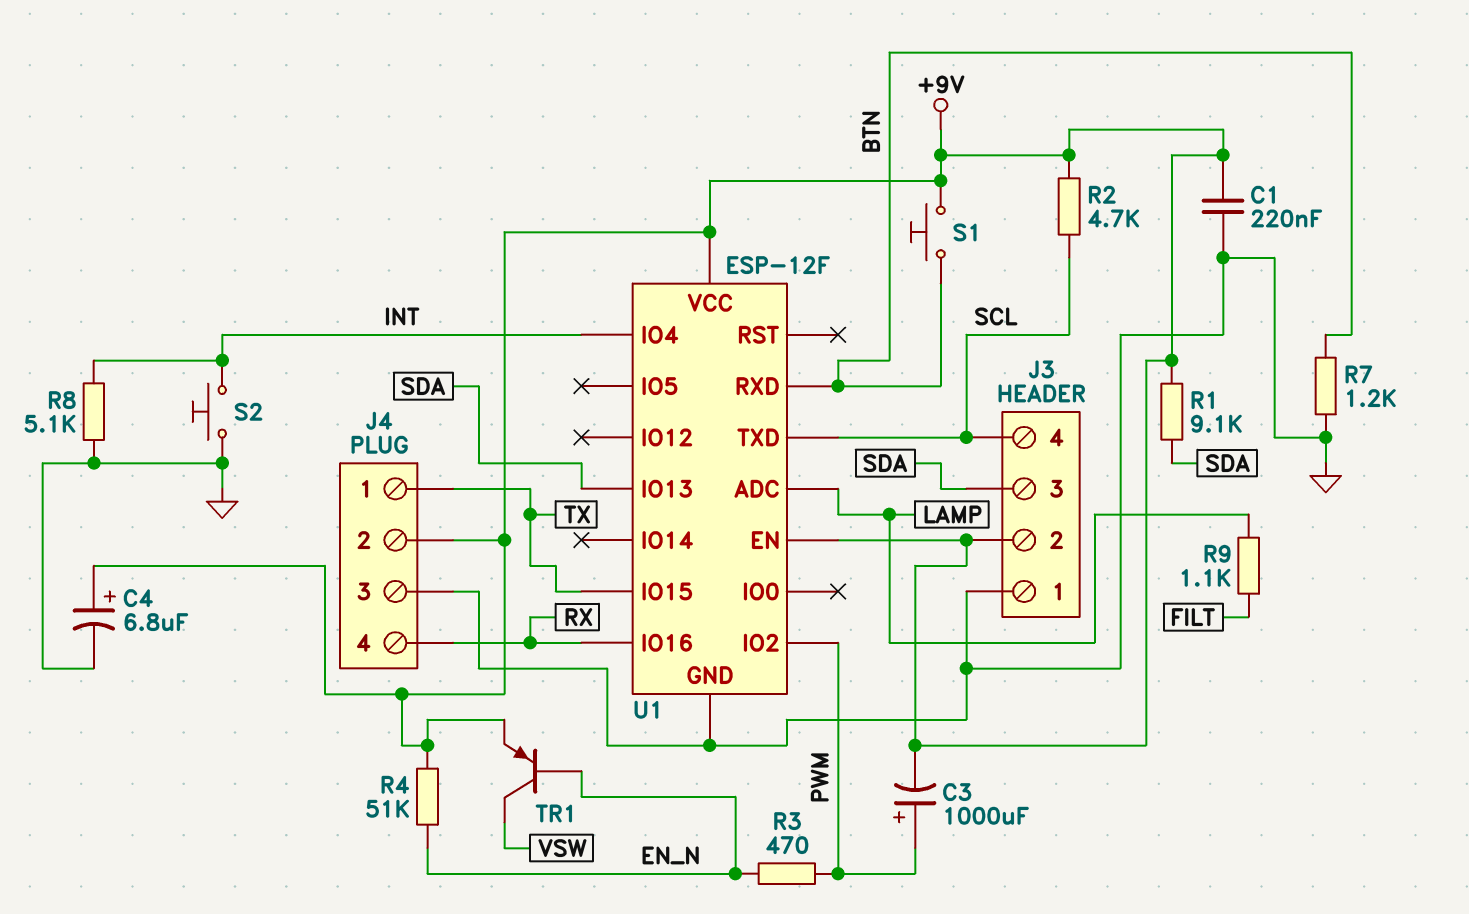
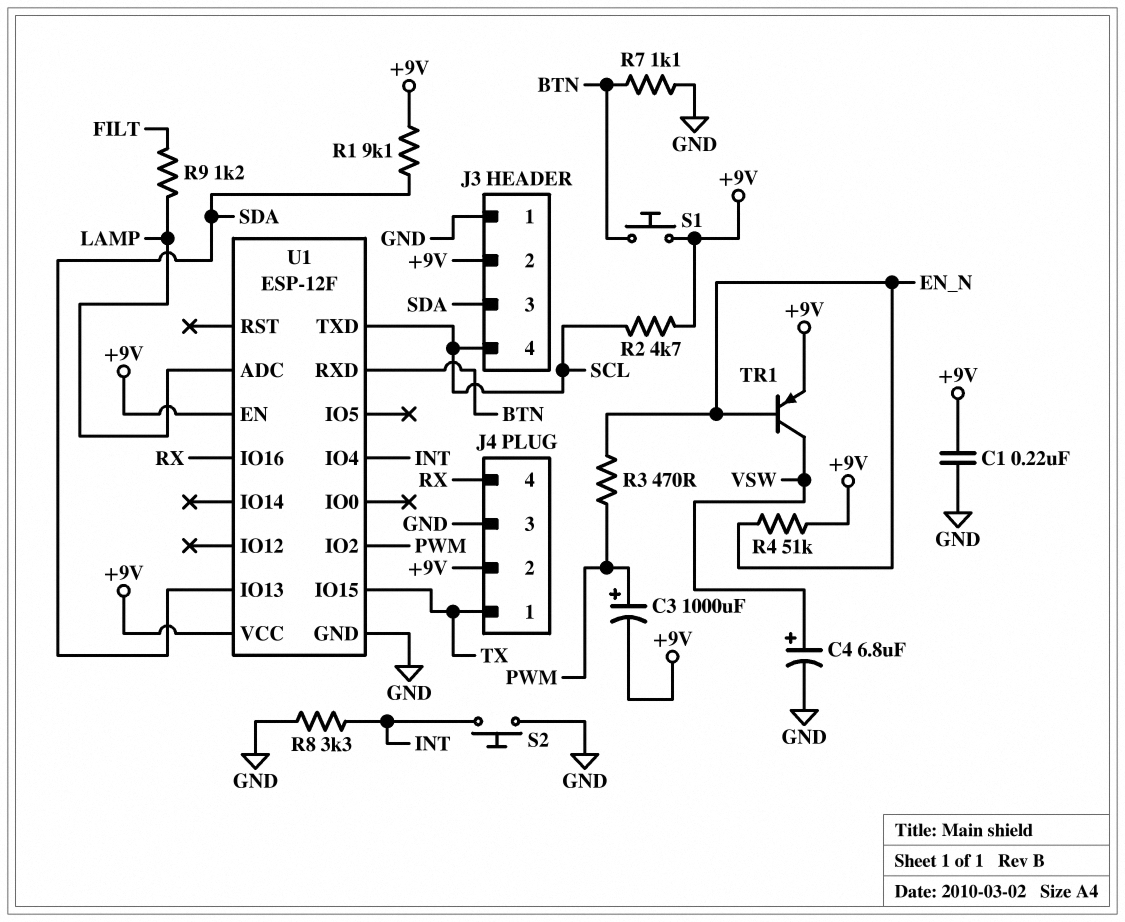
C4: 6.8uF (plus +9V, minus GND) -> 6.8uF (plus VSW, minus GND)
R7: 1.2k (BTN, GND) -> 1.1k (BTN, GND)
R8: 5.1k (GND, INT) -> 3.3k (GND, INT)
R9: 1.1k (FILT, LAMP) -> 1.2k (FILT, LAMP)

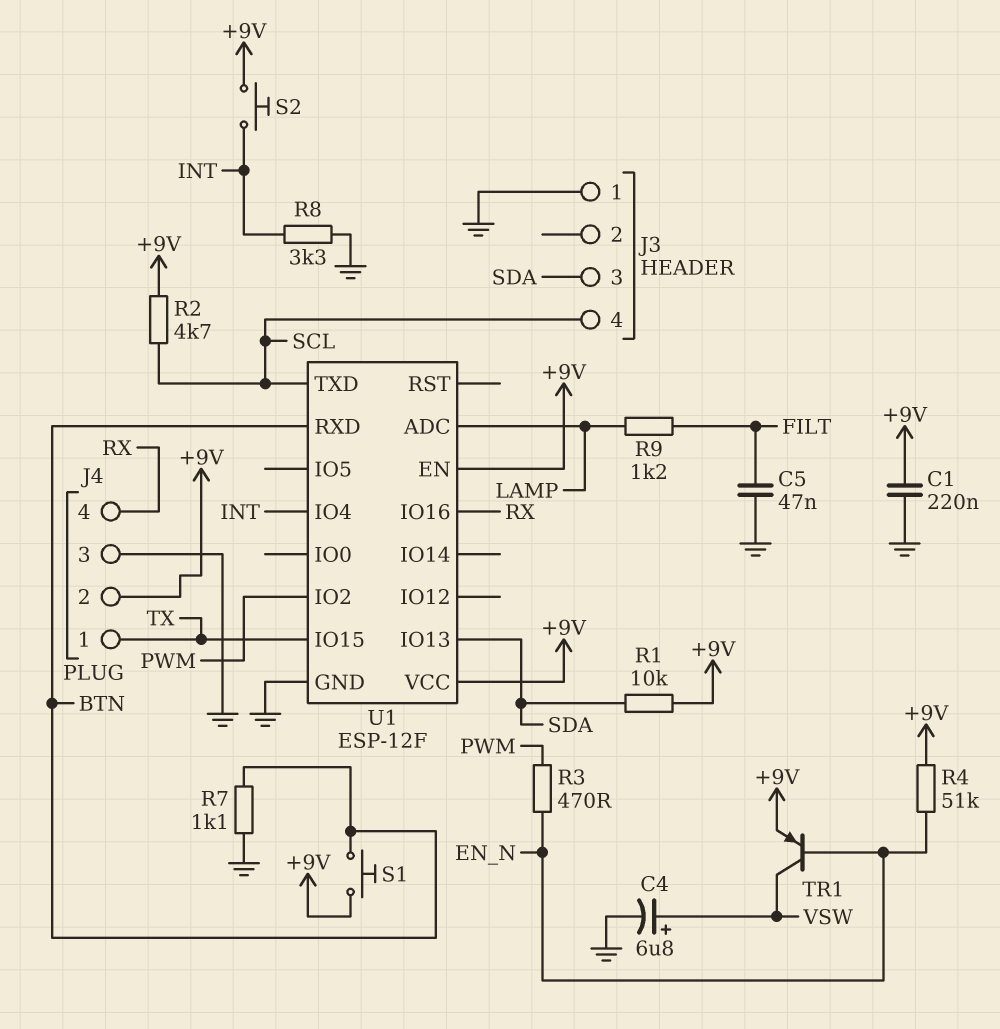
C3: 1000uF (plus PWM, minus +9V) -> none
C5: none -> 47nF (FILT, GND)
J3 pin 2: +9V -> none
R1: 9.1k (+9V, SDA) -> 10k (+9V, SDA)
S2: button (GND, INT) -> button (+9V, INT)

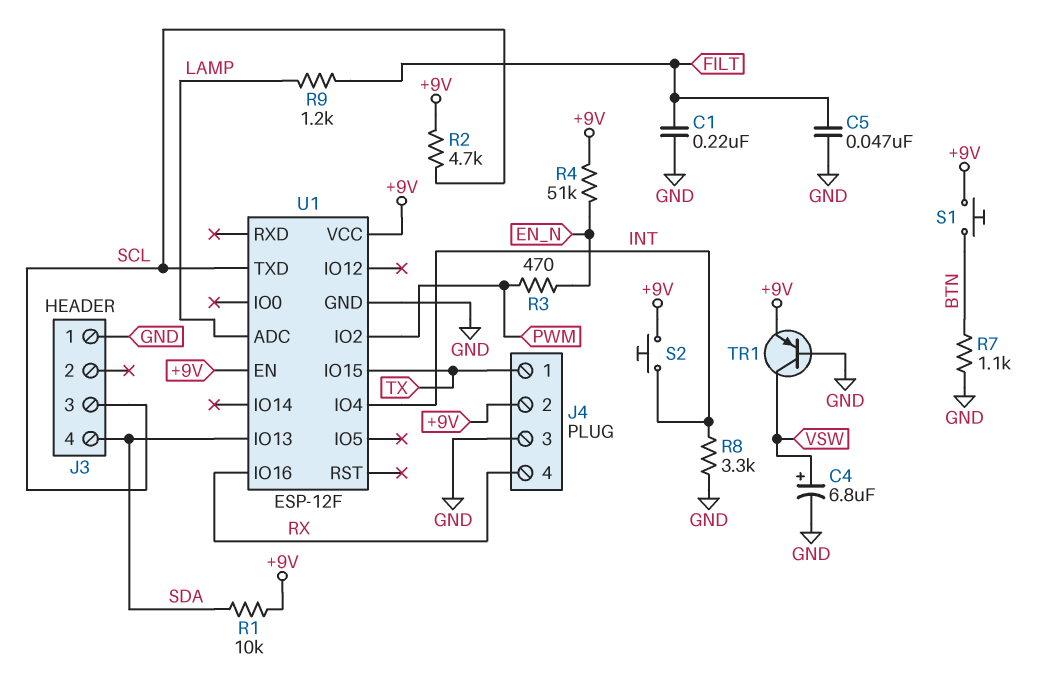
C1: 220nF (+9V, GND) -> 220nF (FILT, GND)
J3 pin 3: SDA -> SCL
J3 pin 4: SCL -> SDA
TR1: PNP (B EN_N, C VSW, E +9V) -> PNP (B GND, C VSW, E +9V)
U1 pin RXD: BTN -> none

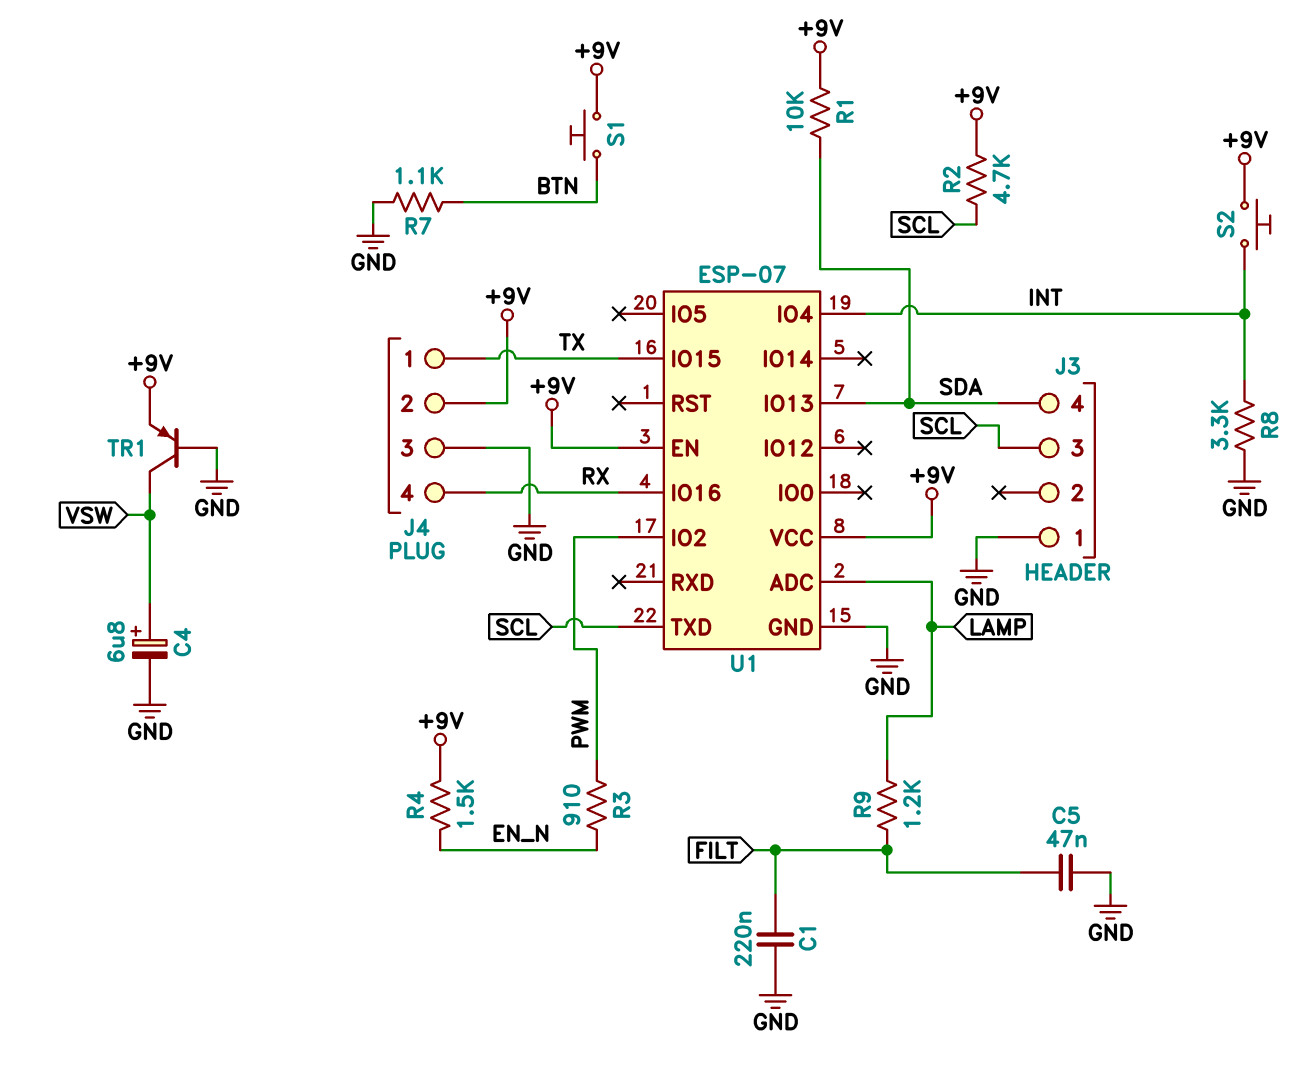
R3: 470 (EN_N, PWM) -> 910 (EN_N, PWM)
R4: 51k (+9V, EN_N) -> 1.5k (+9V, EN_N)
U1: ESP-12F -> ESP-07

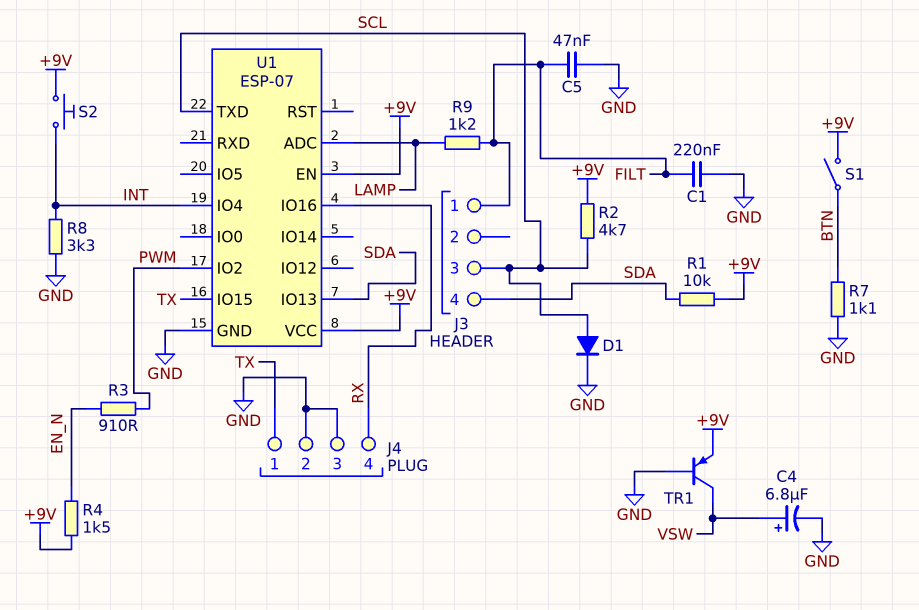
D1: none -> diode (A SCL, K GND)
J3 pin 1: GND -> FILT
J4 pin 2: +9V -> GND
S1: button (+9V, BTN) -> switch (+9V, BTN)

